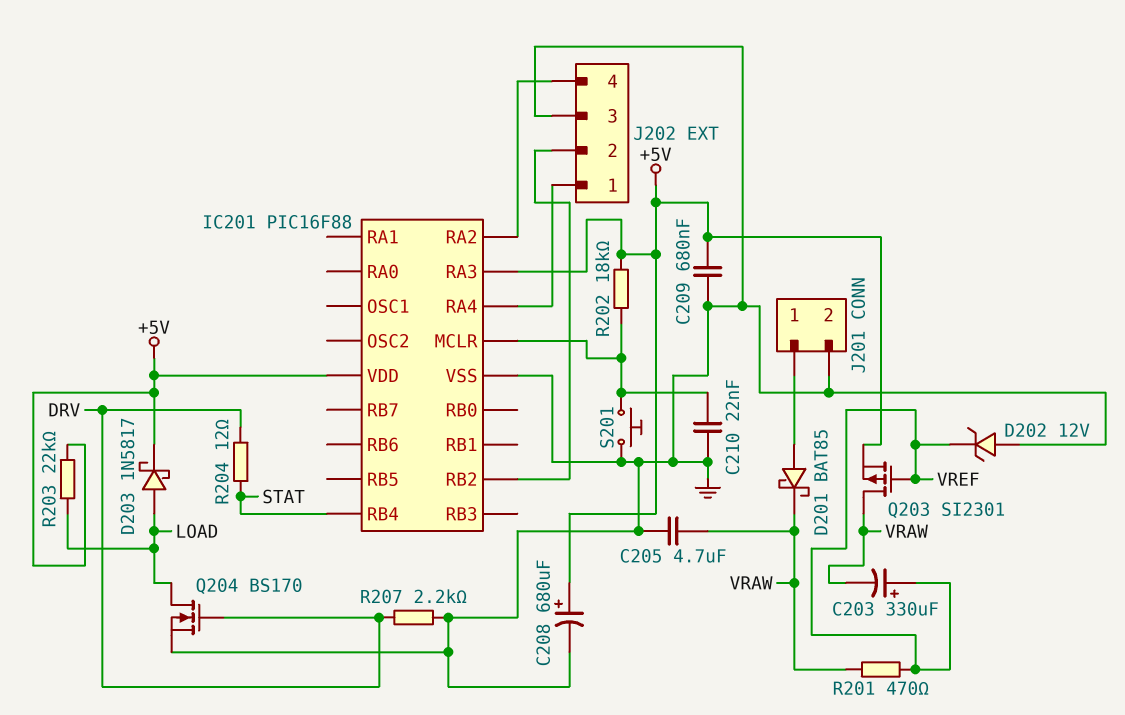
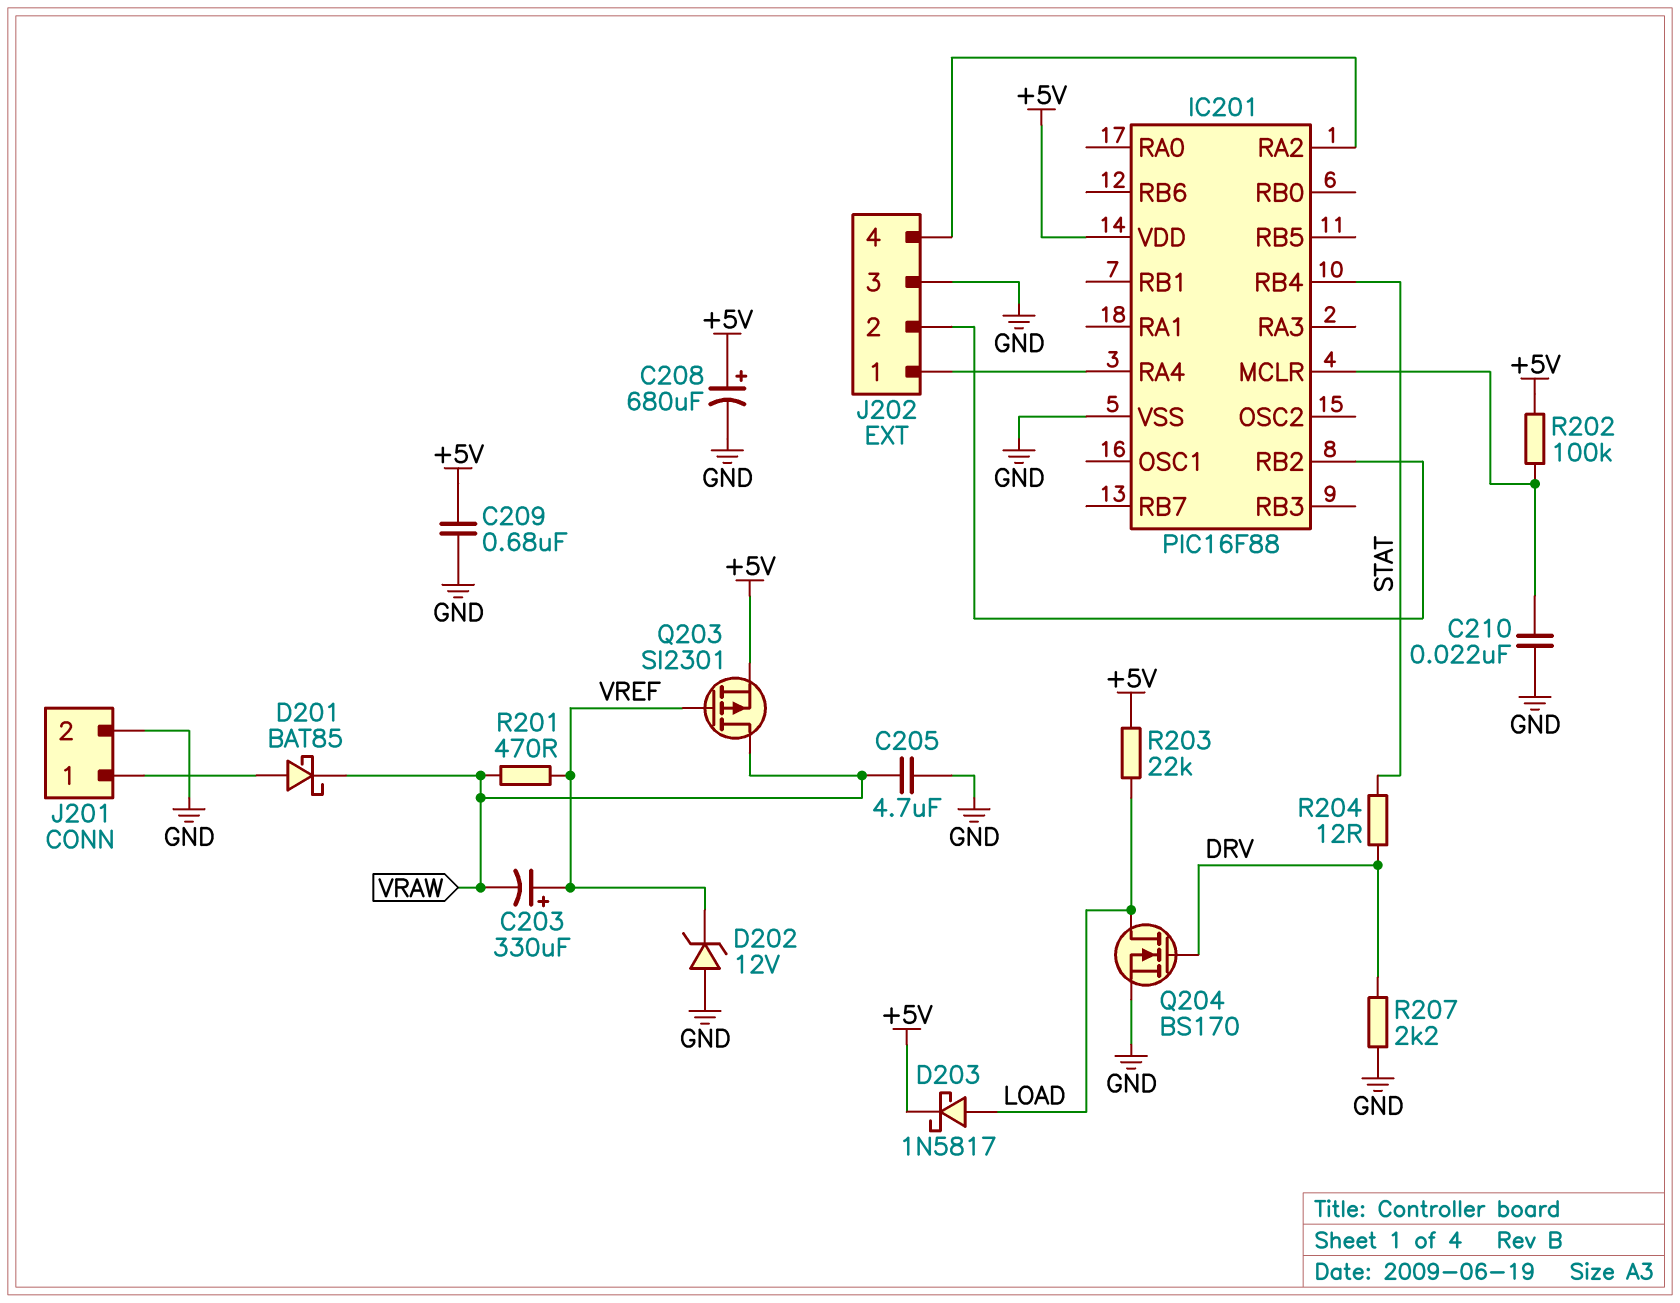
IC201 pin RA3: +5V -> none
R202: 18k (+5V, IC201/MCLR) -> 100k (+5V, IC201/MCLR)
S201: button (GND, IC201/MCLR) -> none

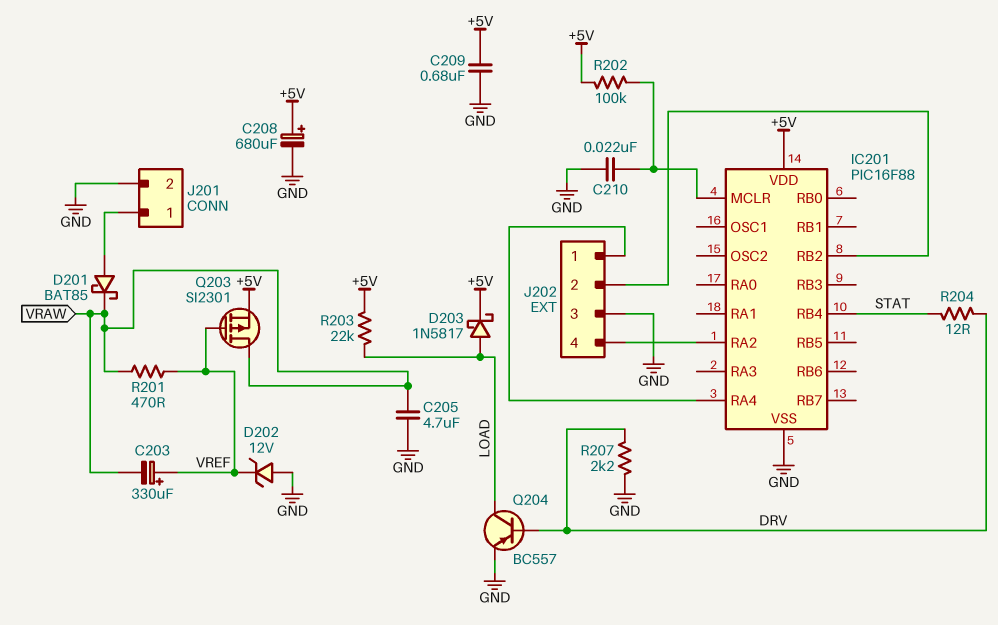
Q204: NMOS BS170 (G DRV, D LOAD, S GND) -> PNP BC557 (B DRV, C LOAD, E GND)

